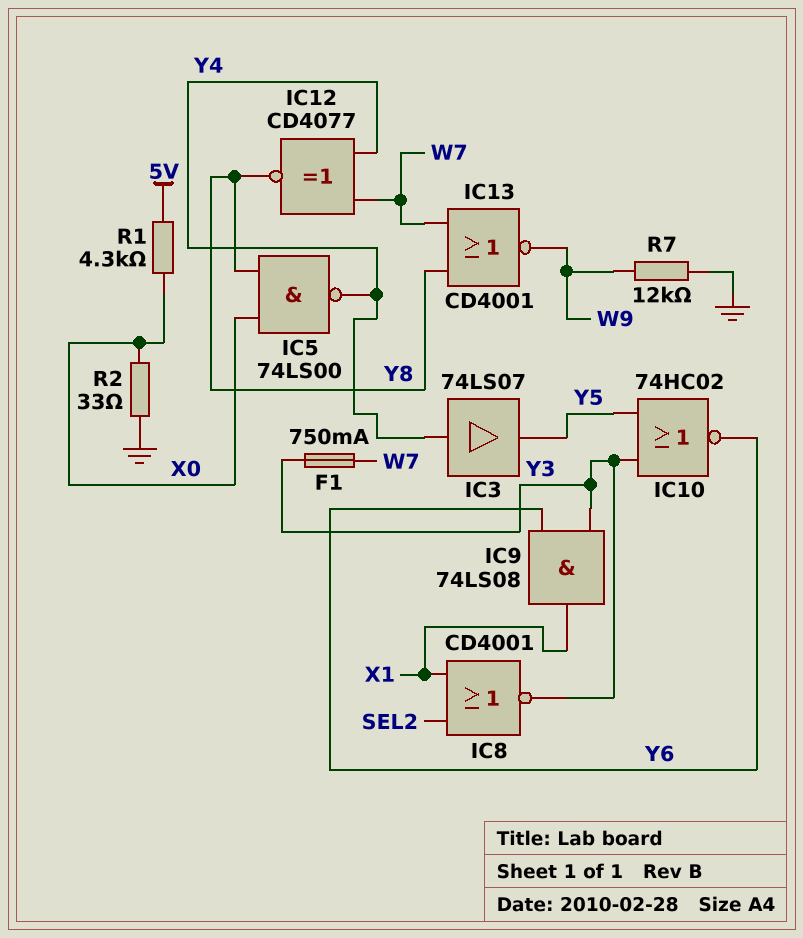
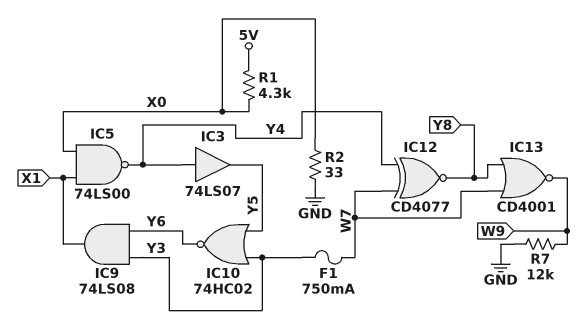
IC5: NAND 74LS00 (in X0, in Y8, out Y4) -> NAND 74LS00 (in X0, in X1, out Y4)
IC8: NOR CD4001 (in SEL2, in X1, out Y3) -> none

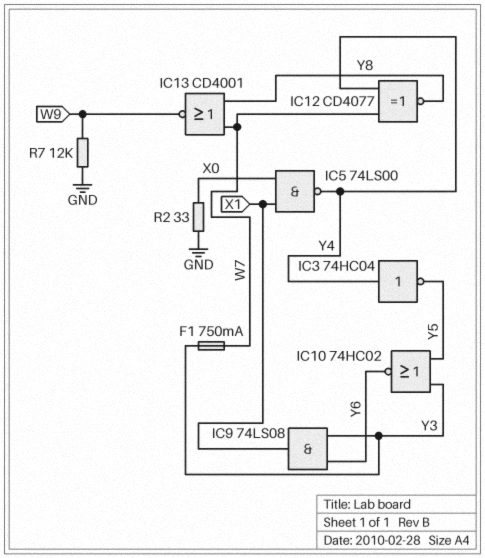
IC3: buffer 74LS07 (in Y4, out Y5) -> NOT 74HC04 (in Y4, out Y5)
R1: 4.3k (5V, X0) -> none

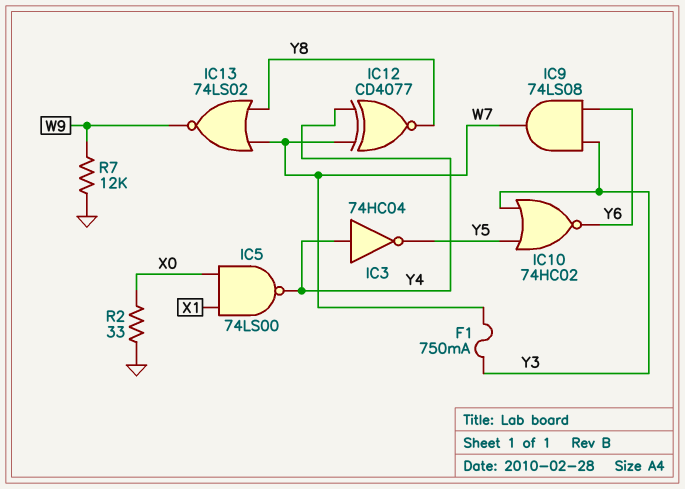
IC9: AND 74LS08 (in Y3, in Y6, out X1) -> AND 74LS08 (in Y3, in Y6, out W7)
IC13: NOR CD4001 (in W7, in Y8, out W9) -> NOR 74LS02 (in W7, in Y8, out W9)

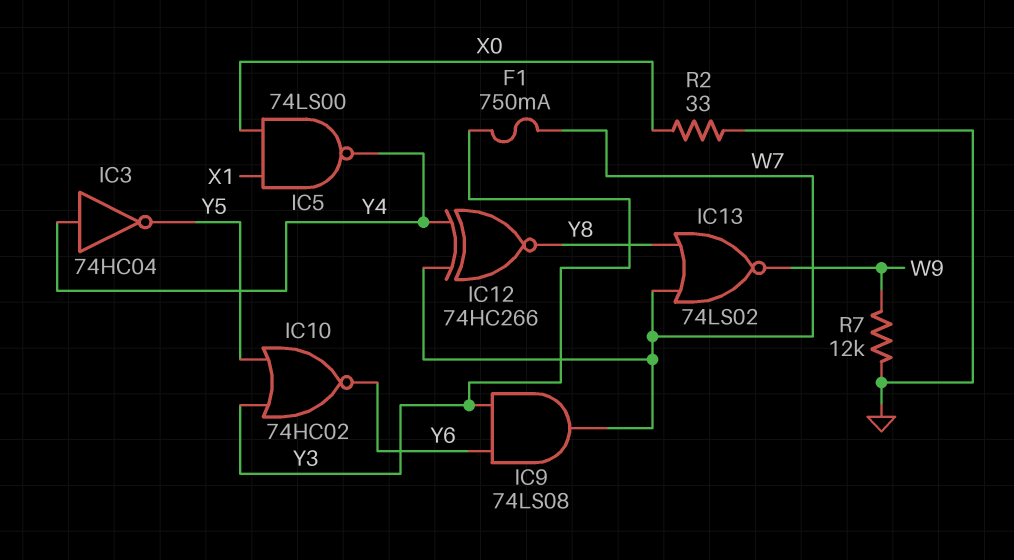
IC12: XNOR CD4077 (in W7, in Y4, out Y8) -> XNOR 74HC266 (in W7, in Y4, out Y8)

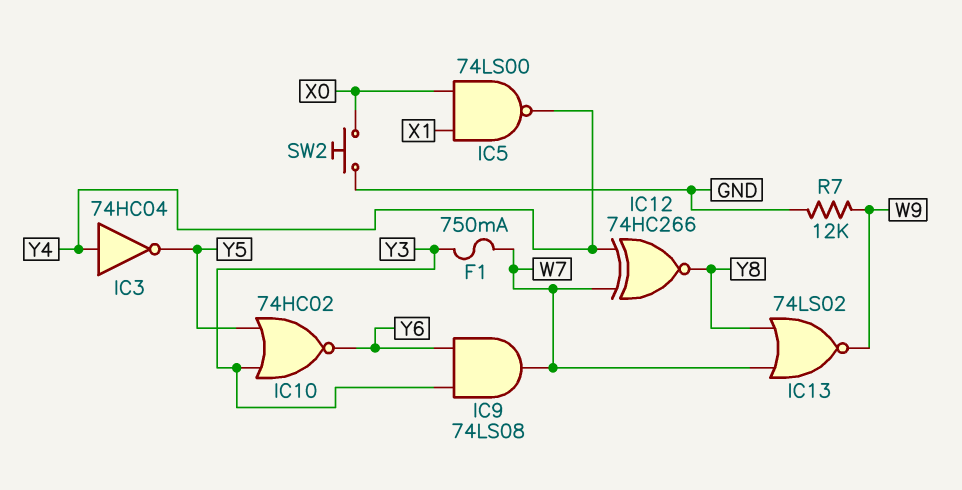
R2: 33 (GND, X0) -> none
SW2: none -> button (GND, X0)

